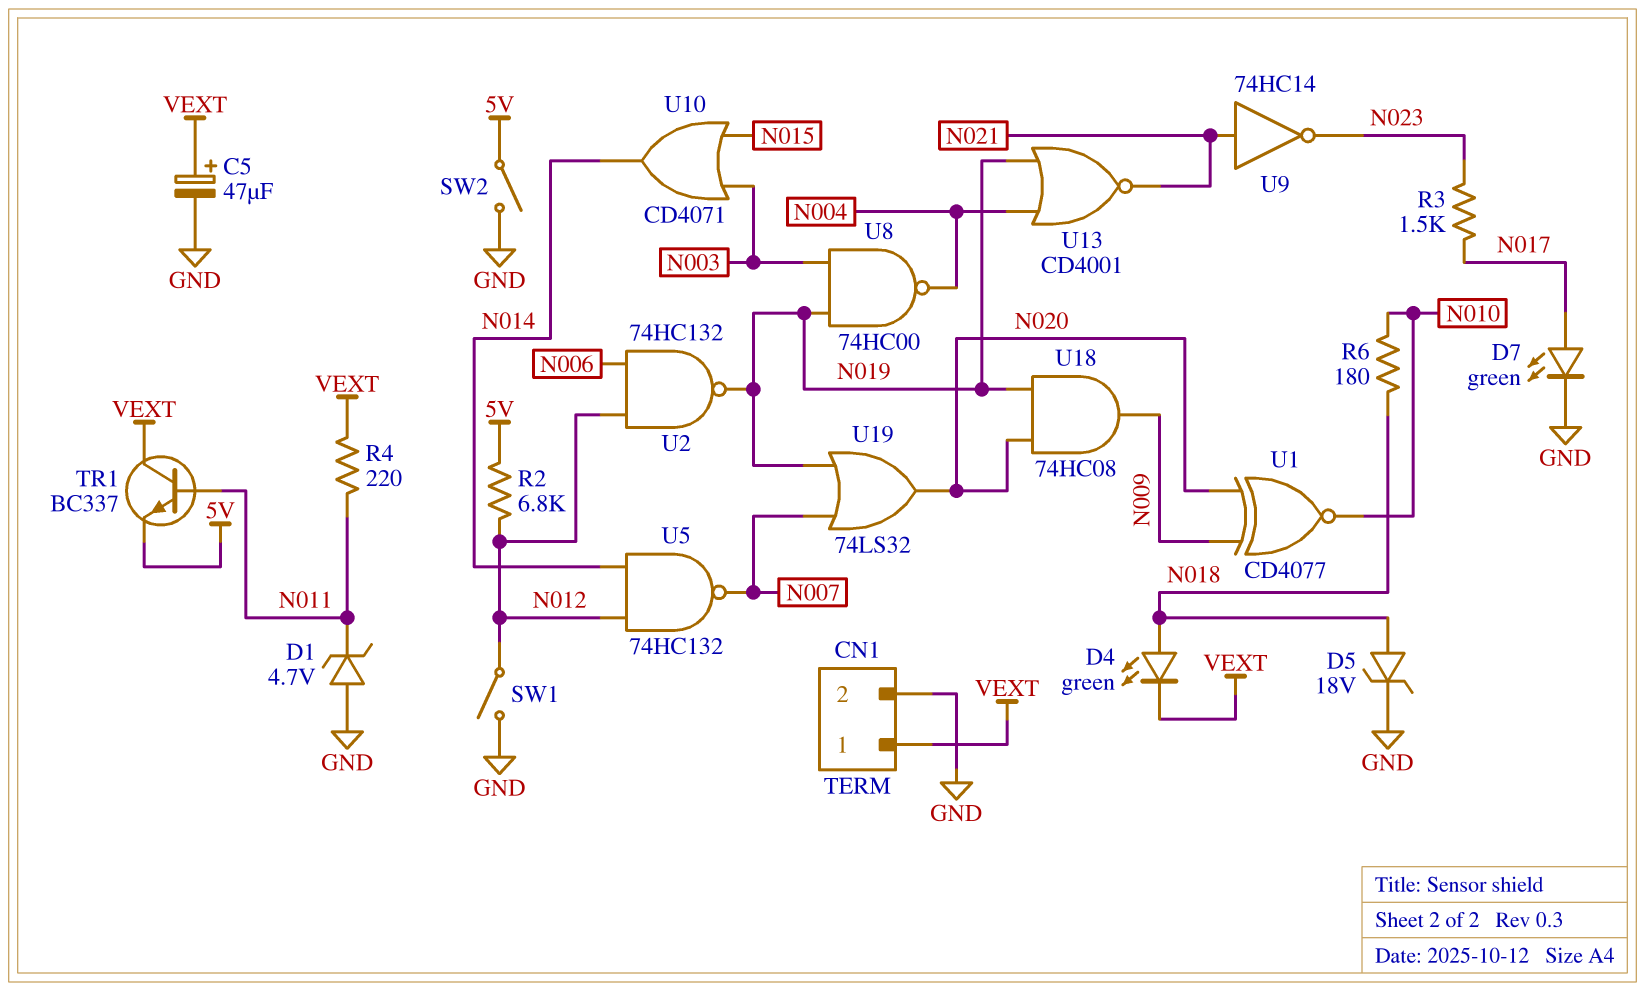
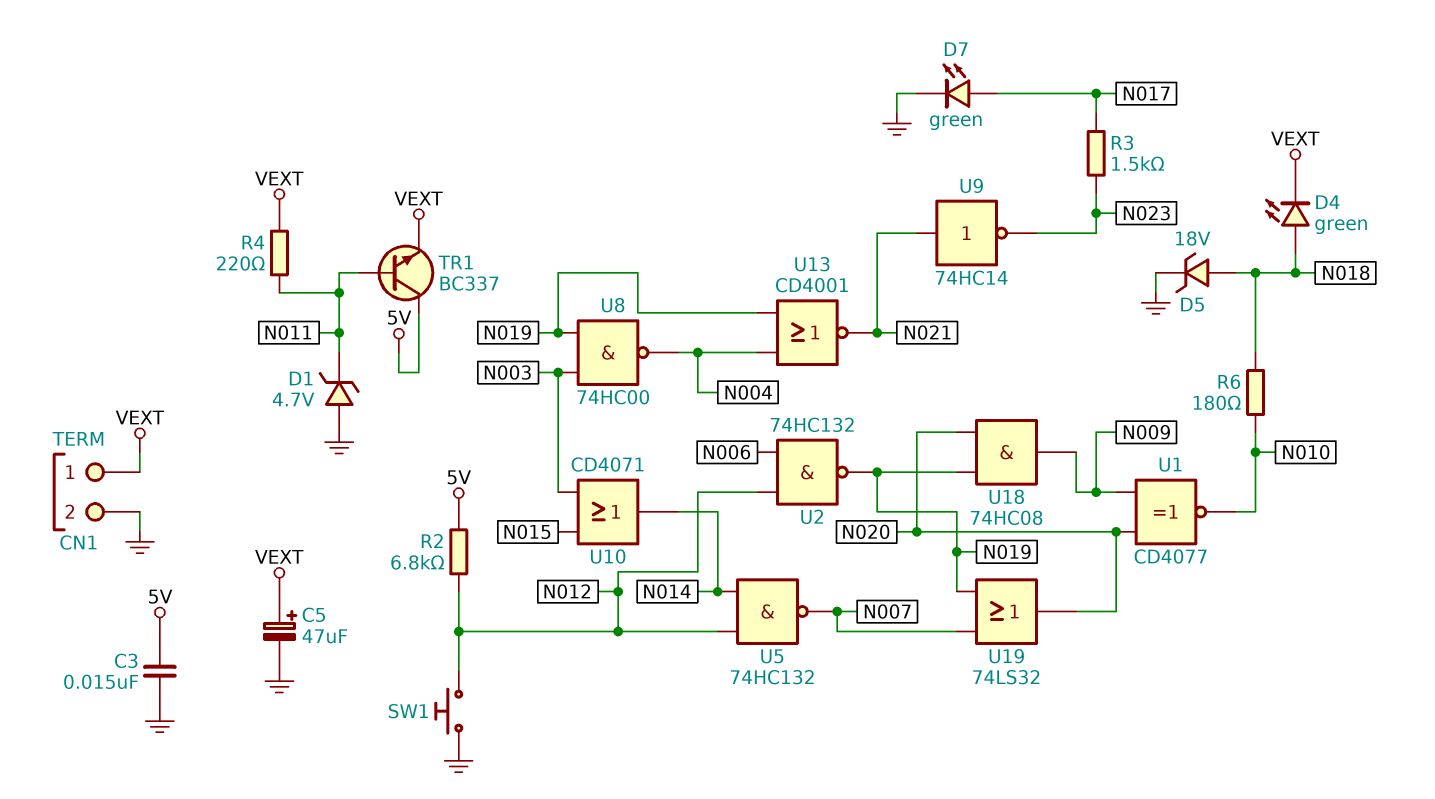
C3: none -> 15nF (5V, GND)
SW1: switch (GND, N012) -> button (GND, N012)
SW2: switch (5V, GND) -> none
TR1: NPN BC337 (B N011, C VEXT, E 5V) -> NPN BC337 (B N011, C 5V, E VEXT)

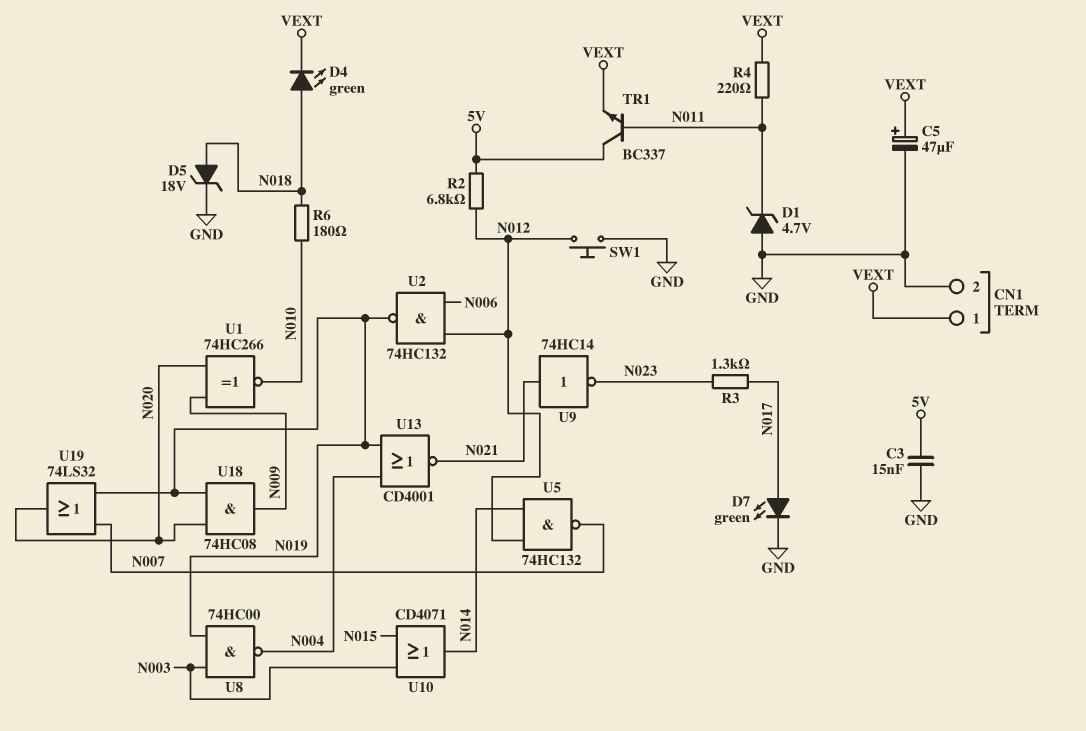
R3: 1.5k (N017, N023) -> 1.3k (N017, N023)
U1: XNOR CD4077 (in N009, in N020, out N010) -> XNOR 74HC266 (in N009, in N020, out N010)

